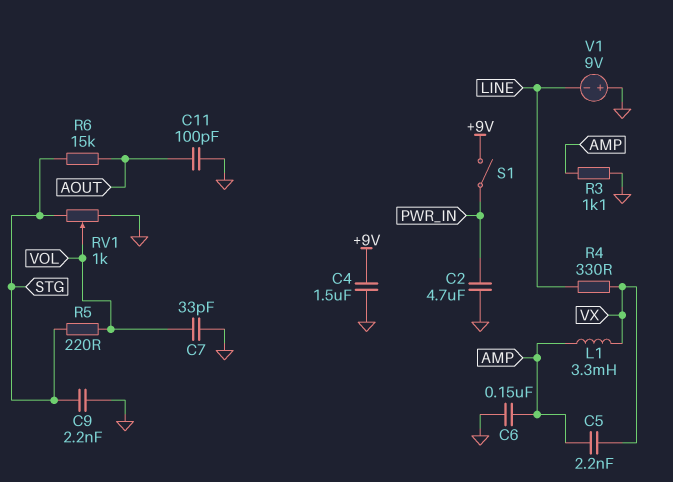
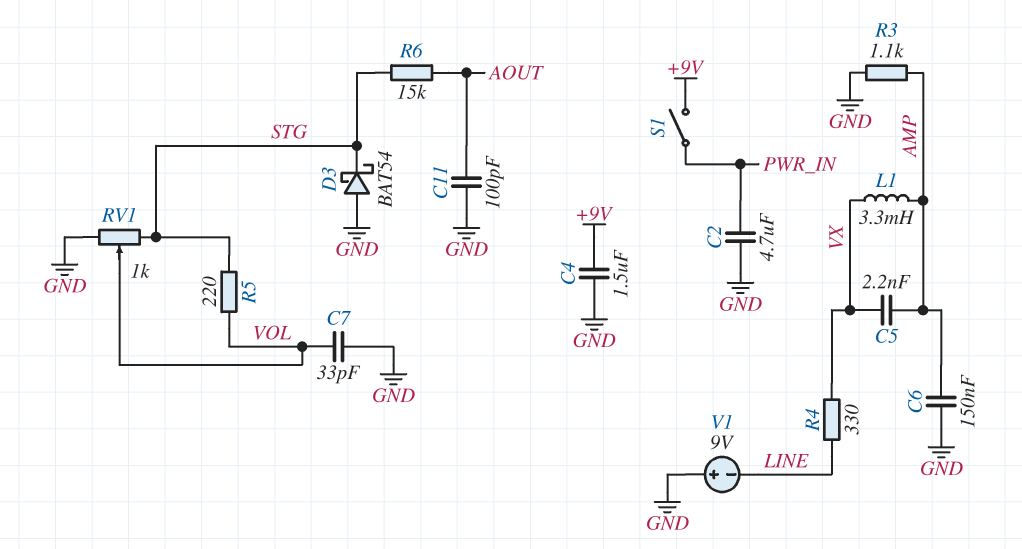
C9: 2.2nF (GND, STG) -> none
D3: none -> schottky BAT54 (A GND, K STG)

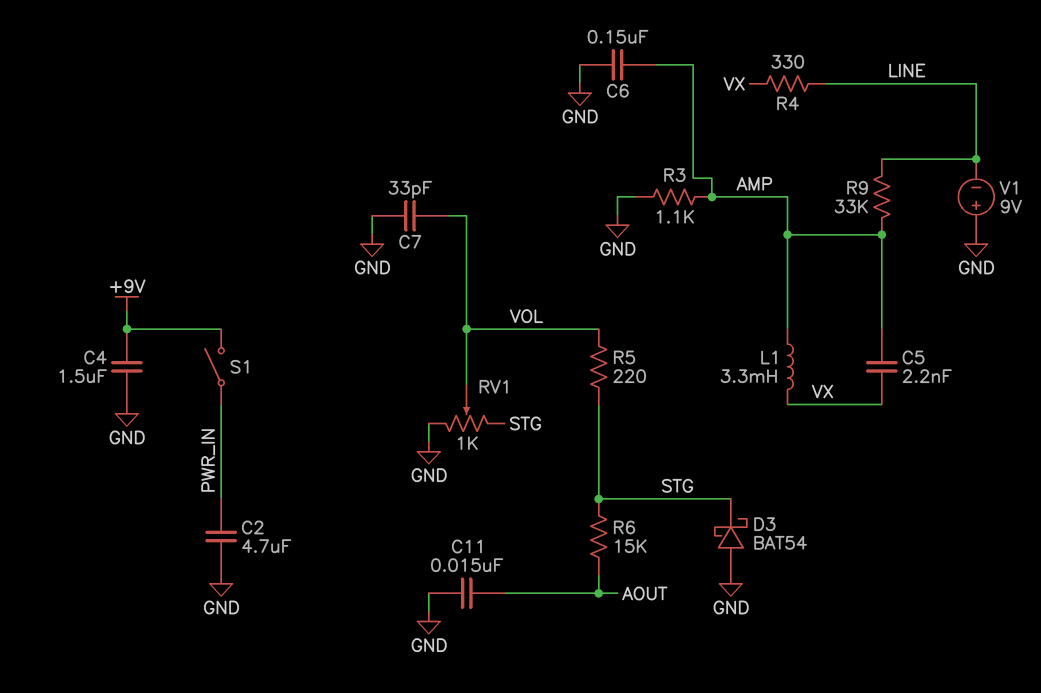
C11: 100pF (AOUT, GND) -> 15nF (AOUT, GND)
R9: none -> 33k (AMP, LINE)

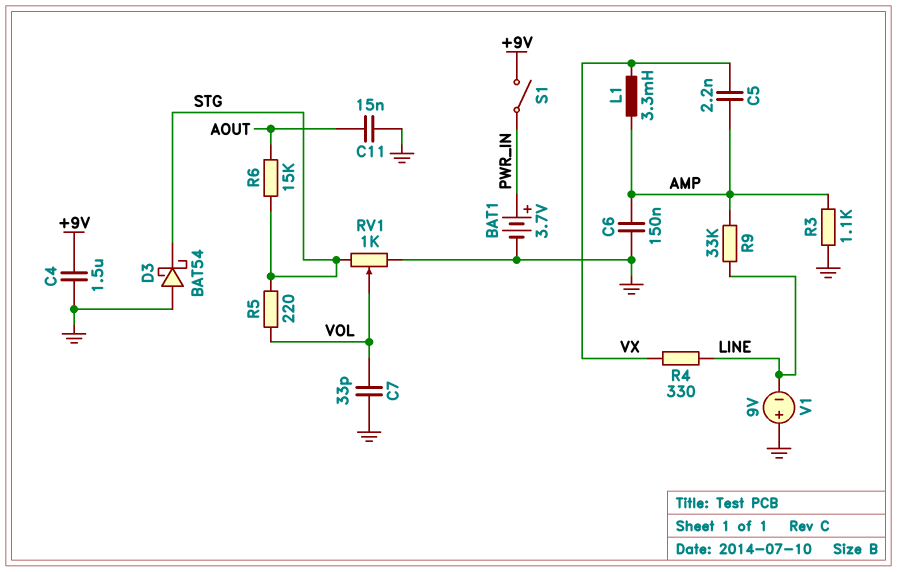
BAT1: none -> 3.7V (plus PWR_IN, minus GND)
C2: 4.7uF (GND, PWR_IN) -> none

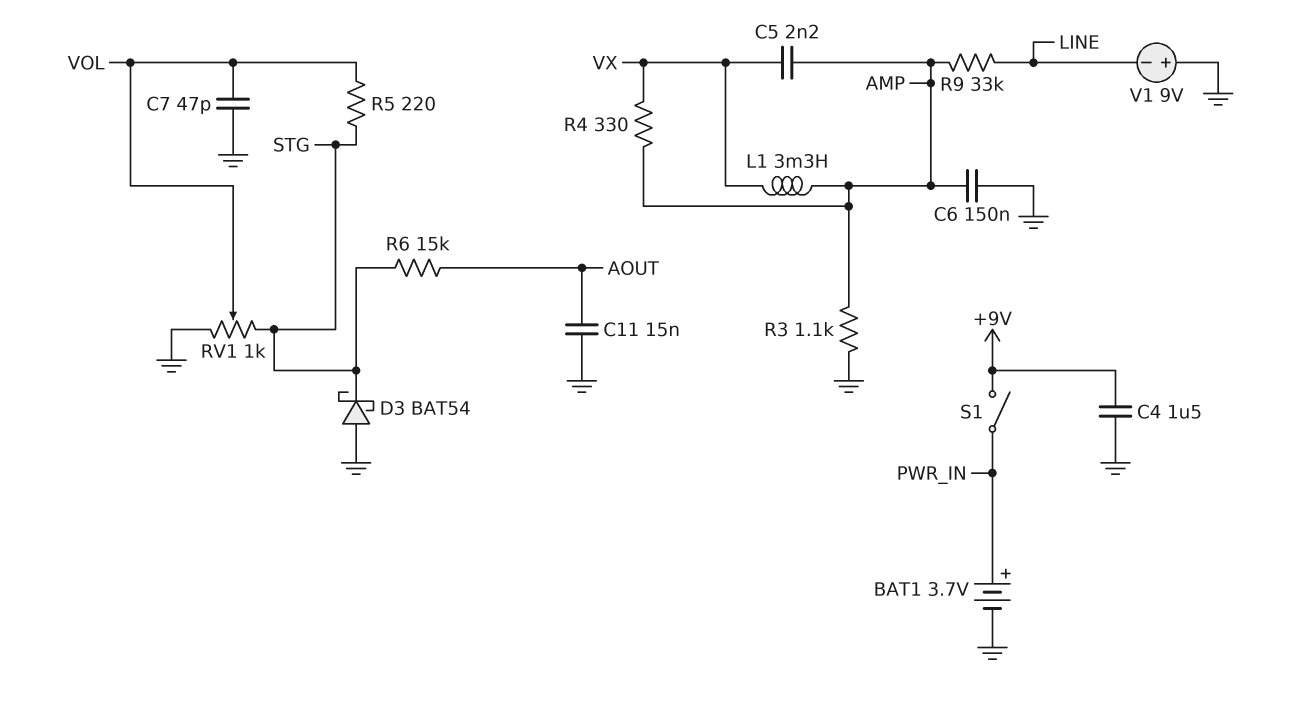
C7: 33pF (GND, VOL) -> 47pF (GND, VOL)
R4: 330 (LINE, VX) -> 330 (AMP, VX)

